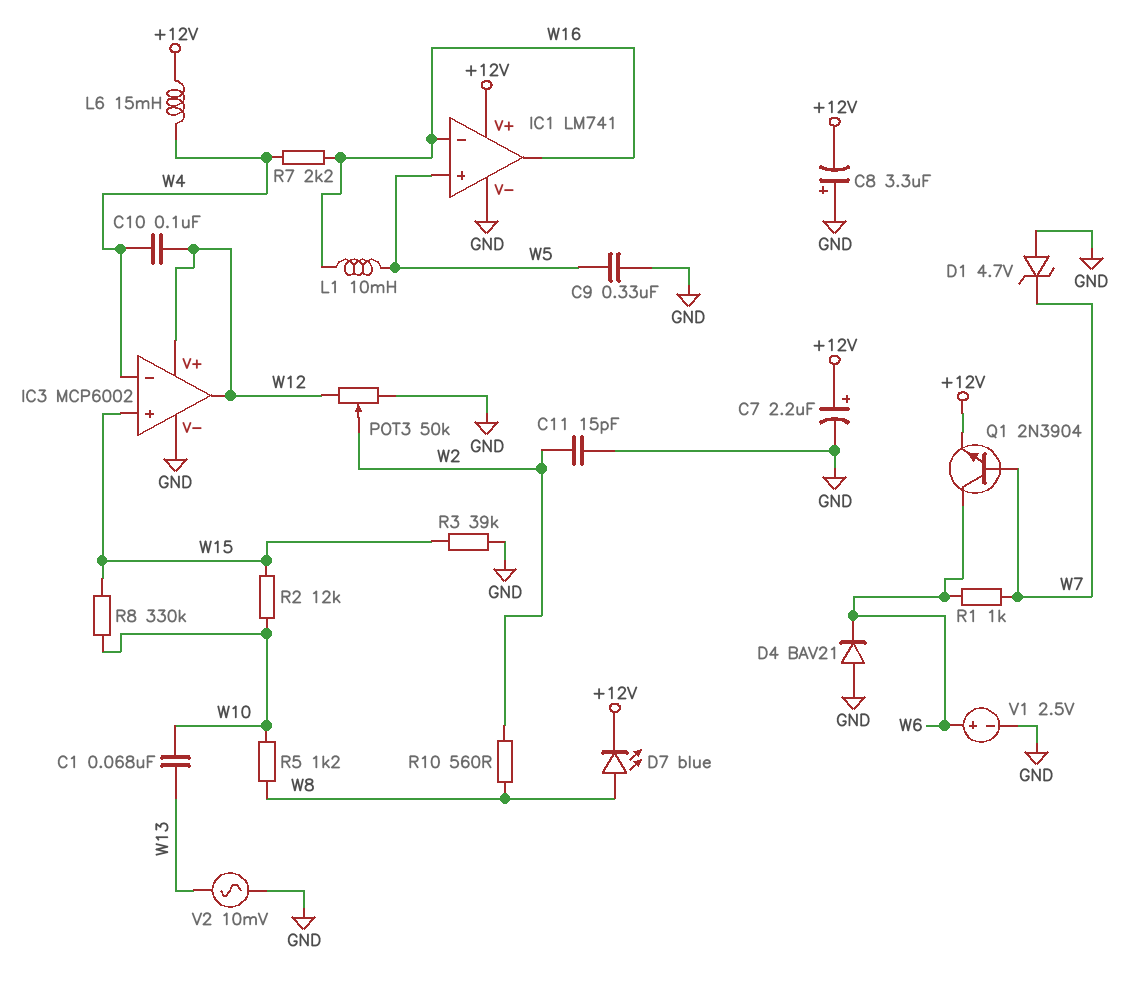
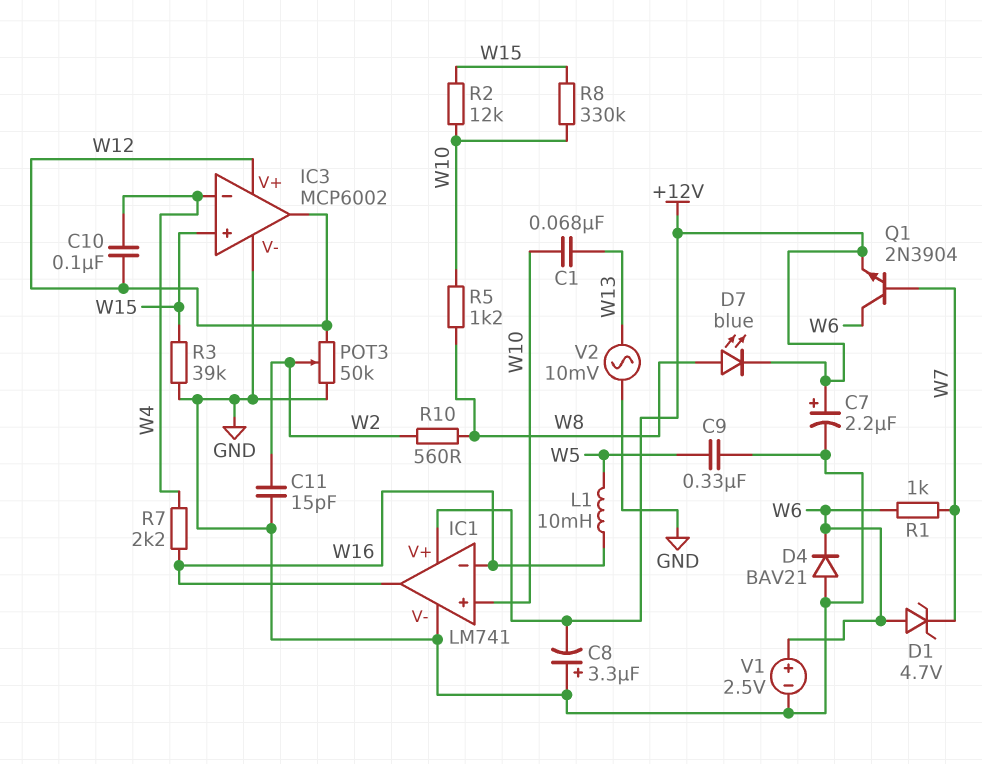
D1: zener 4.7V (A GND, K W7) -> zener 4.7V (A W6, K W7)
IC1 pin in+: W5 -> W10
L6: 15mH (+12V, W4) -> none

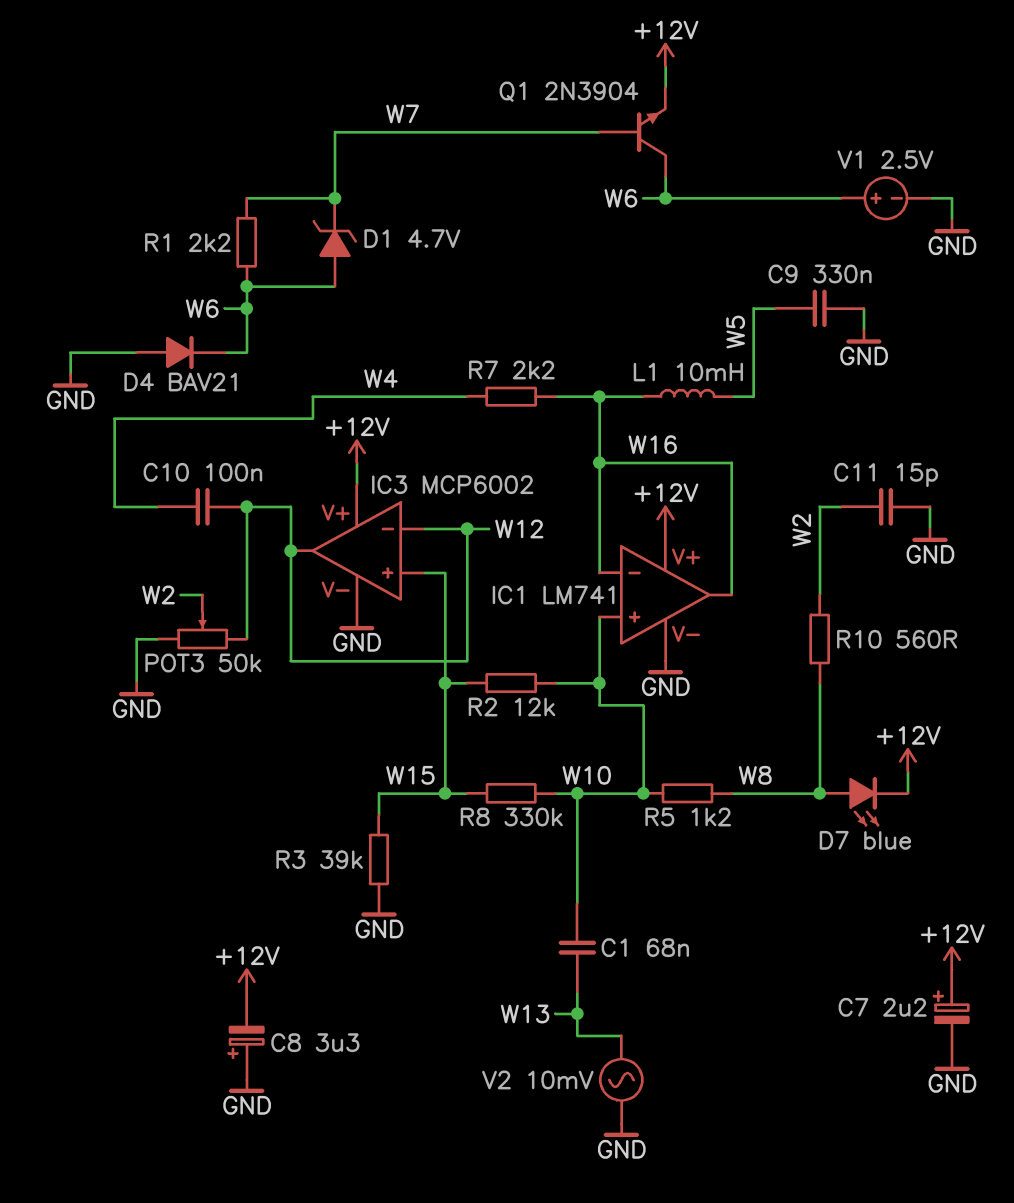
IC3 pin V+: W12 -> +12V
IC3 pin in-: W4 -> W12
R1: 1k (W6, W7) -> 2.2k (W6, W7)

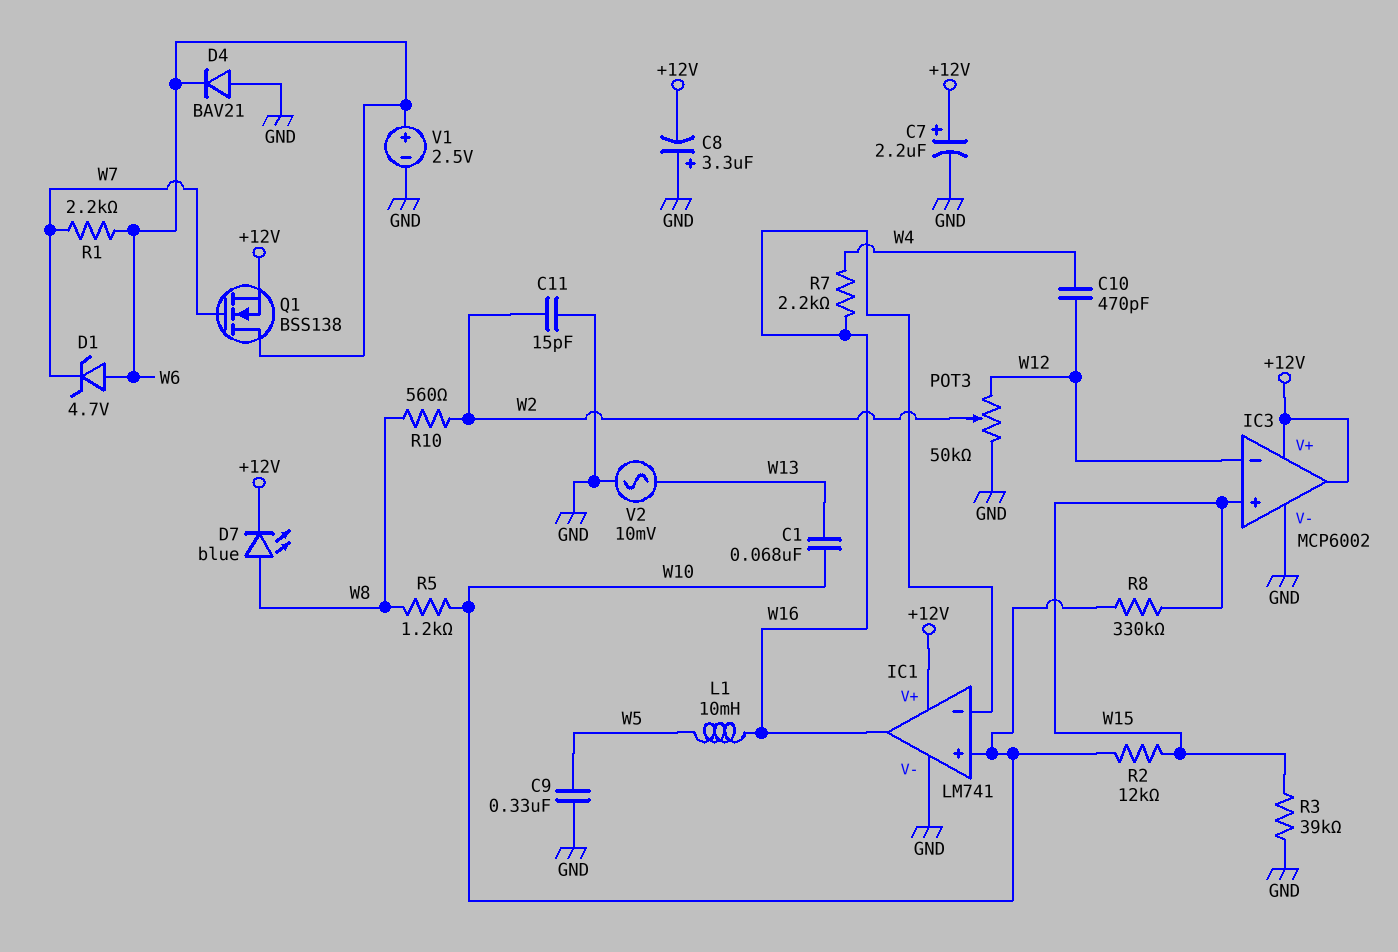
C10: 100nF (W4, W12) -> 470pF (W4, W12)
IC3 pin out: W12 -> +12V
Q1: NPN 2N3904 (B W7, C W6, E +12V) -> NMOS BSS138 (G W7, D W6, S +12V)

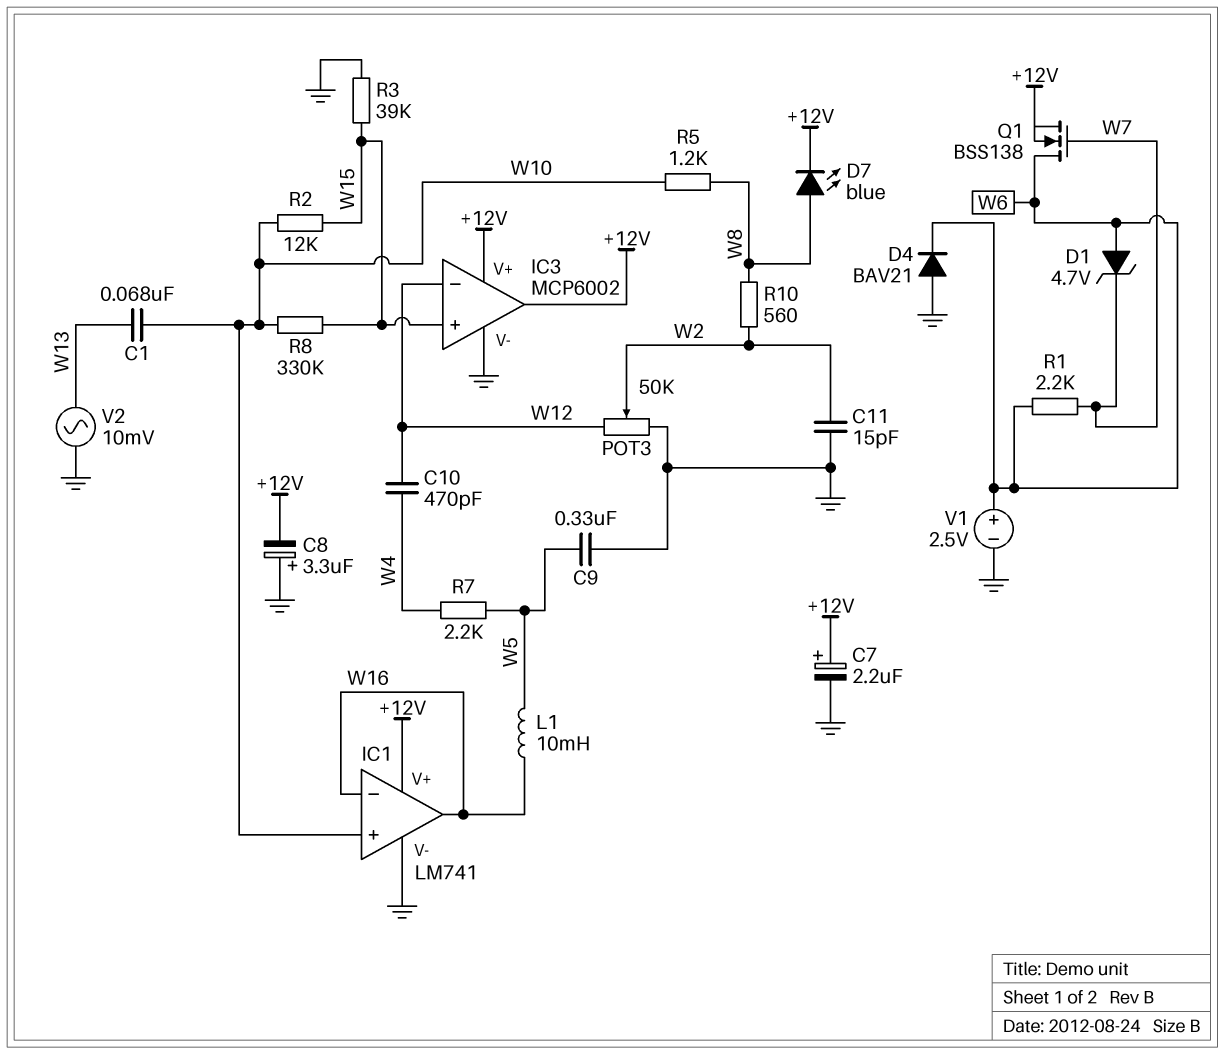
R7: 2.2k (W4, W16) -> 2.2k (W4, W5)

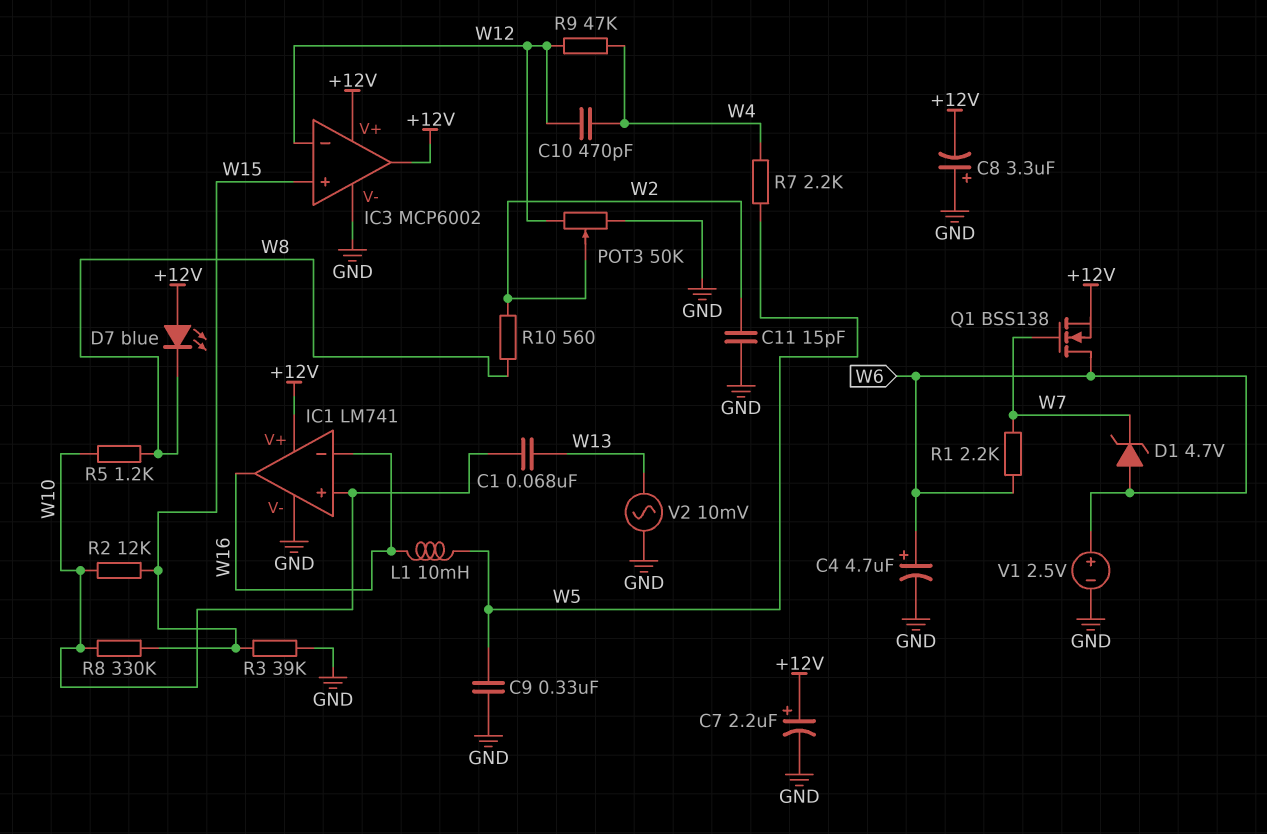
C4: none -> 4.7uF (plus W6, minus GND)
D4: diode BAV21 (A GND, K W6) -> none
D7: LED blue (A W8, K +12V) -> LED blue (A +12V, K W8)
R9: none -> 47k (W4, W12)

